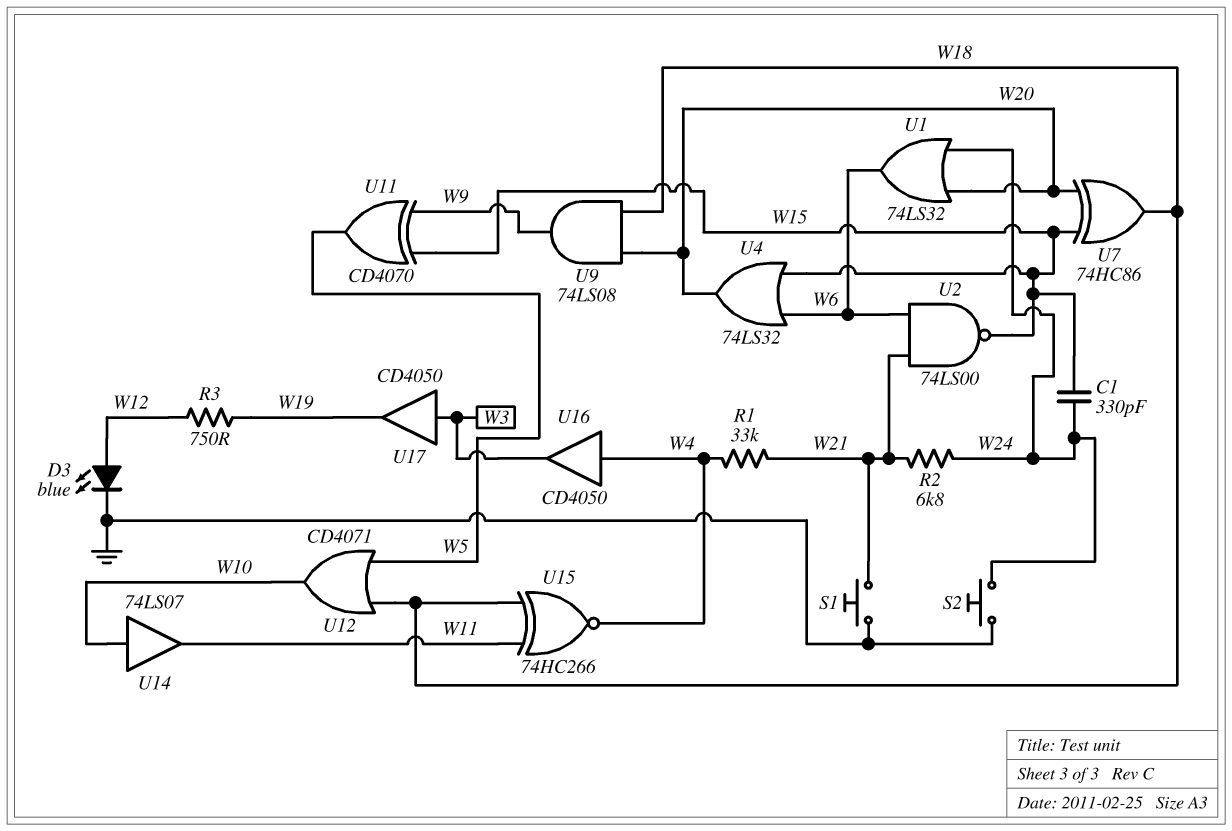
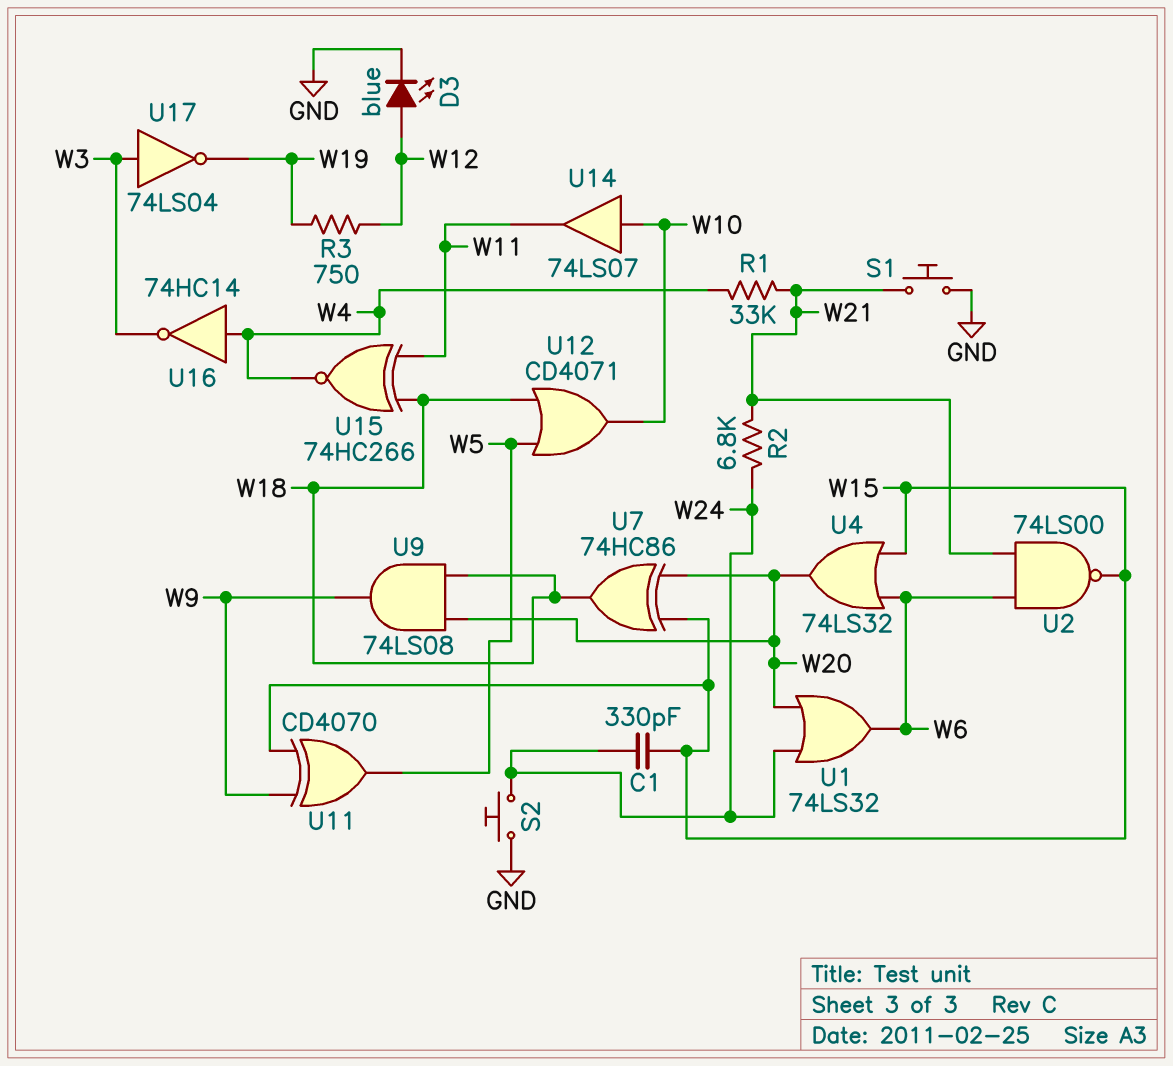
U16: buffer CD4050 (in W4, out W3) -> NOT 74HC14 (in W4, out W3)
U17: buffer CD4050 (in W3, out W19) -> NOT 74LS04 (in W3, out W19)

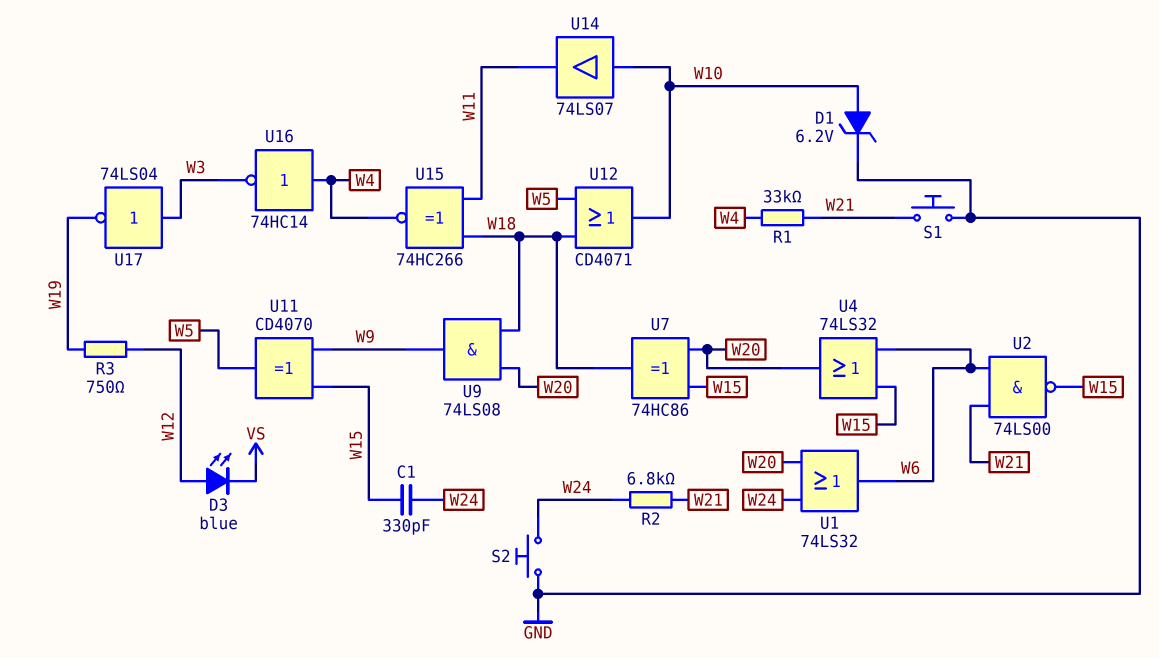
D1: none -> zener 6.2V (A W10, K GND)
D3: LED blue (A W12, K GND) -> LED blue (A W12, K VS)

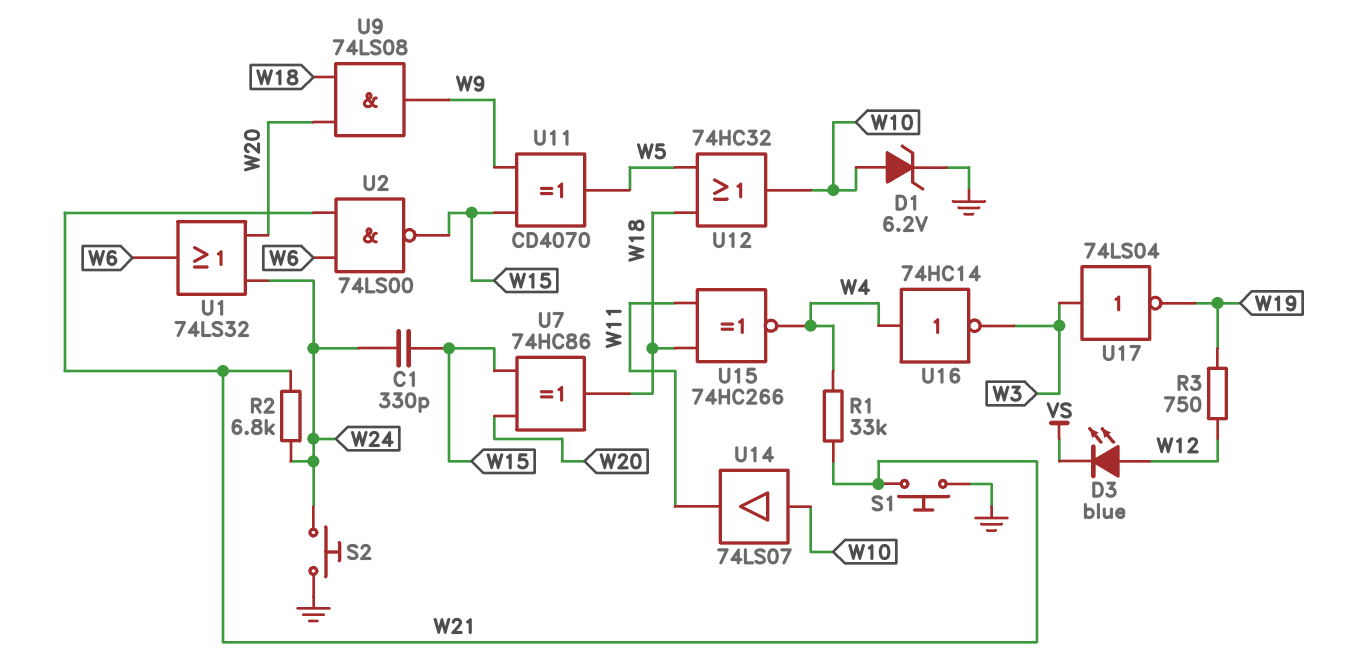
U4: OR 74LS32 (in W6, in W15, out W20) -> none
U12: OR CD4071 (in W5, in W18, out W10) -> OR 74HC32 (in W5, in W18, out W10)

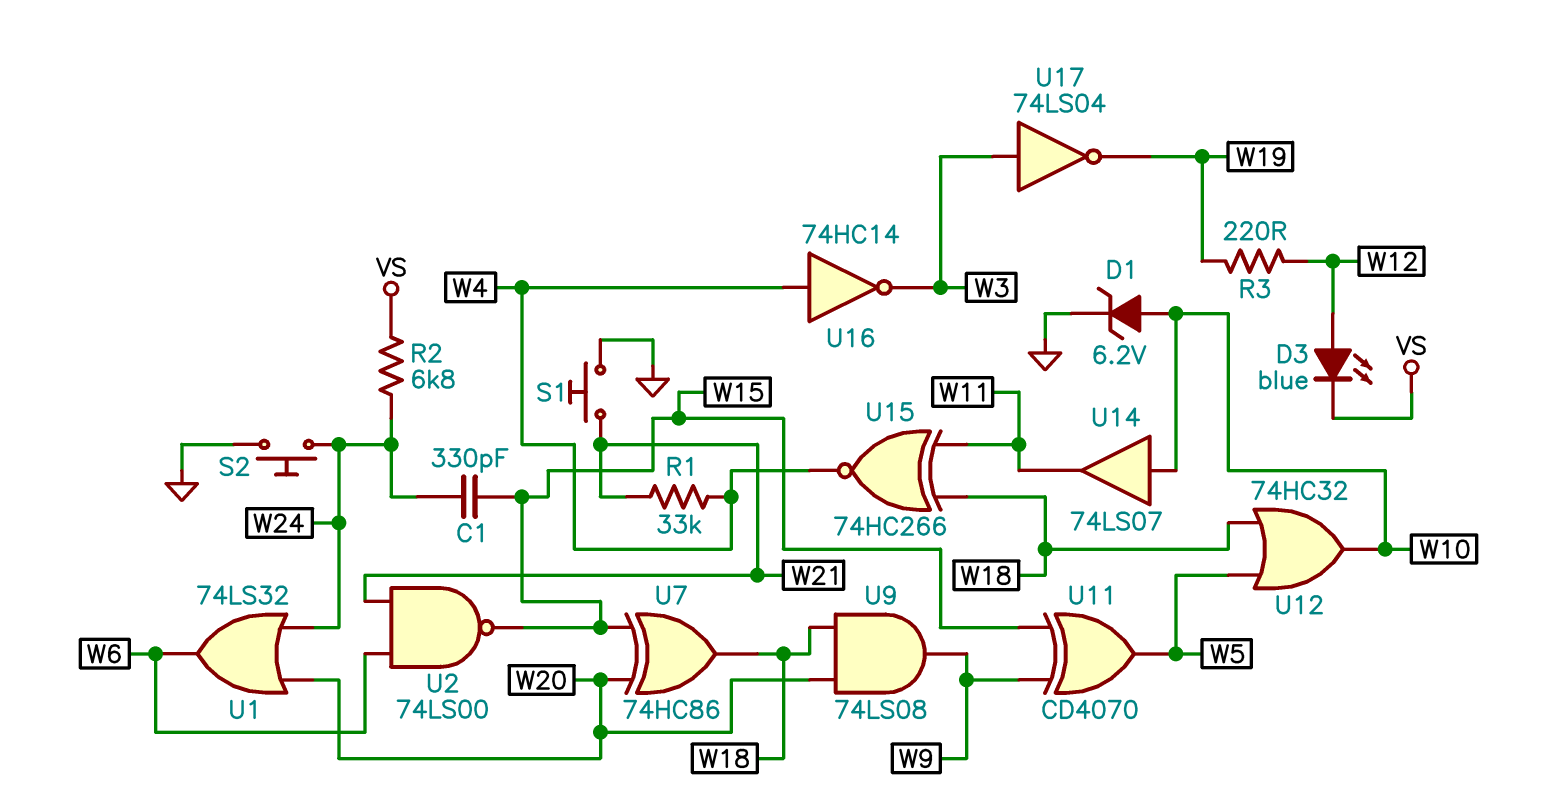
R2: 6.8k (W21, W24) -> 6.8k (VS, W24)
R3: 750 (W12, W19) -> 220 (W12, W19)

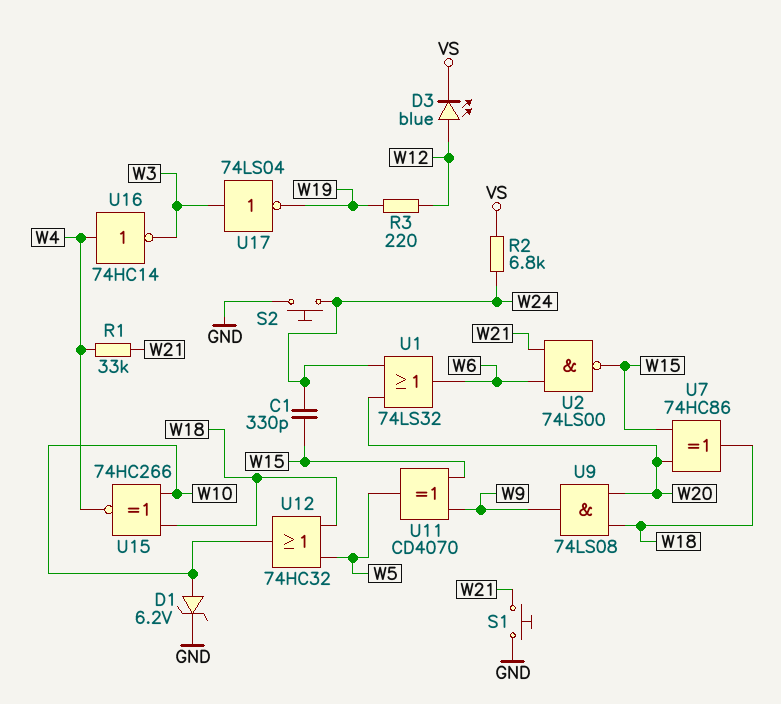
U14: buffer 74LS07 (in W10, out W11) -> none
U15: XNOR 74HC266 (in W11, in W18, out W4) -> XNOR 74HC266 (in W10, in W18, out W4)

